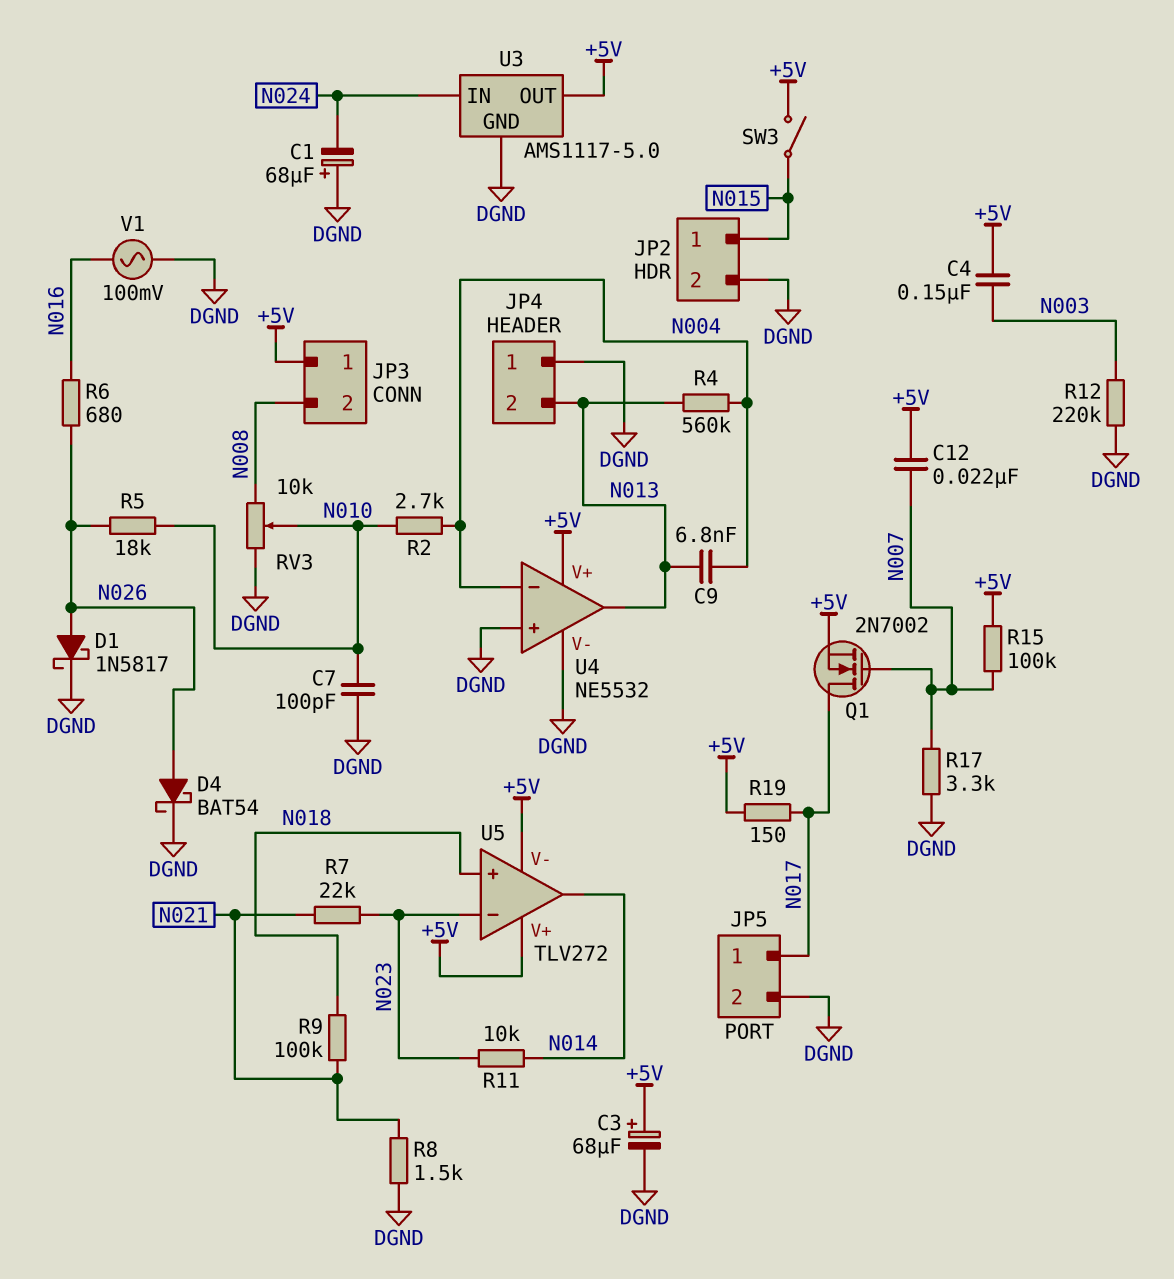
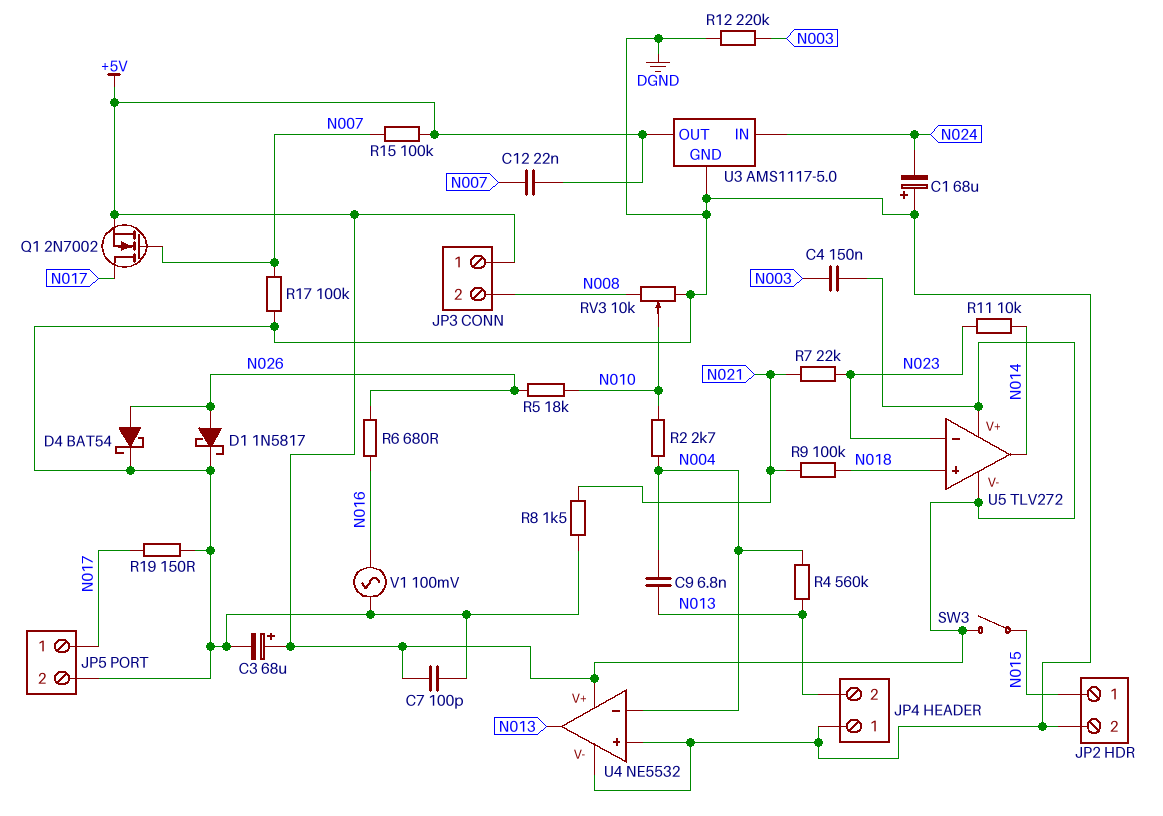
C7: 100pF (DGND, N010) -> 100pF (+5V, DGND)
R17: 3.3k (DGND, N007) -> 100k (DGND, N007)
R19: 150 (+5V, N017) -> 150 (DGND, N017)

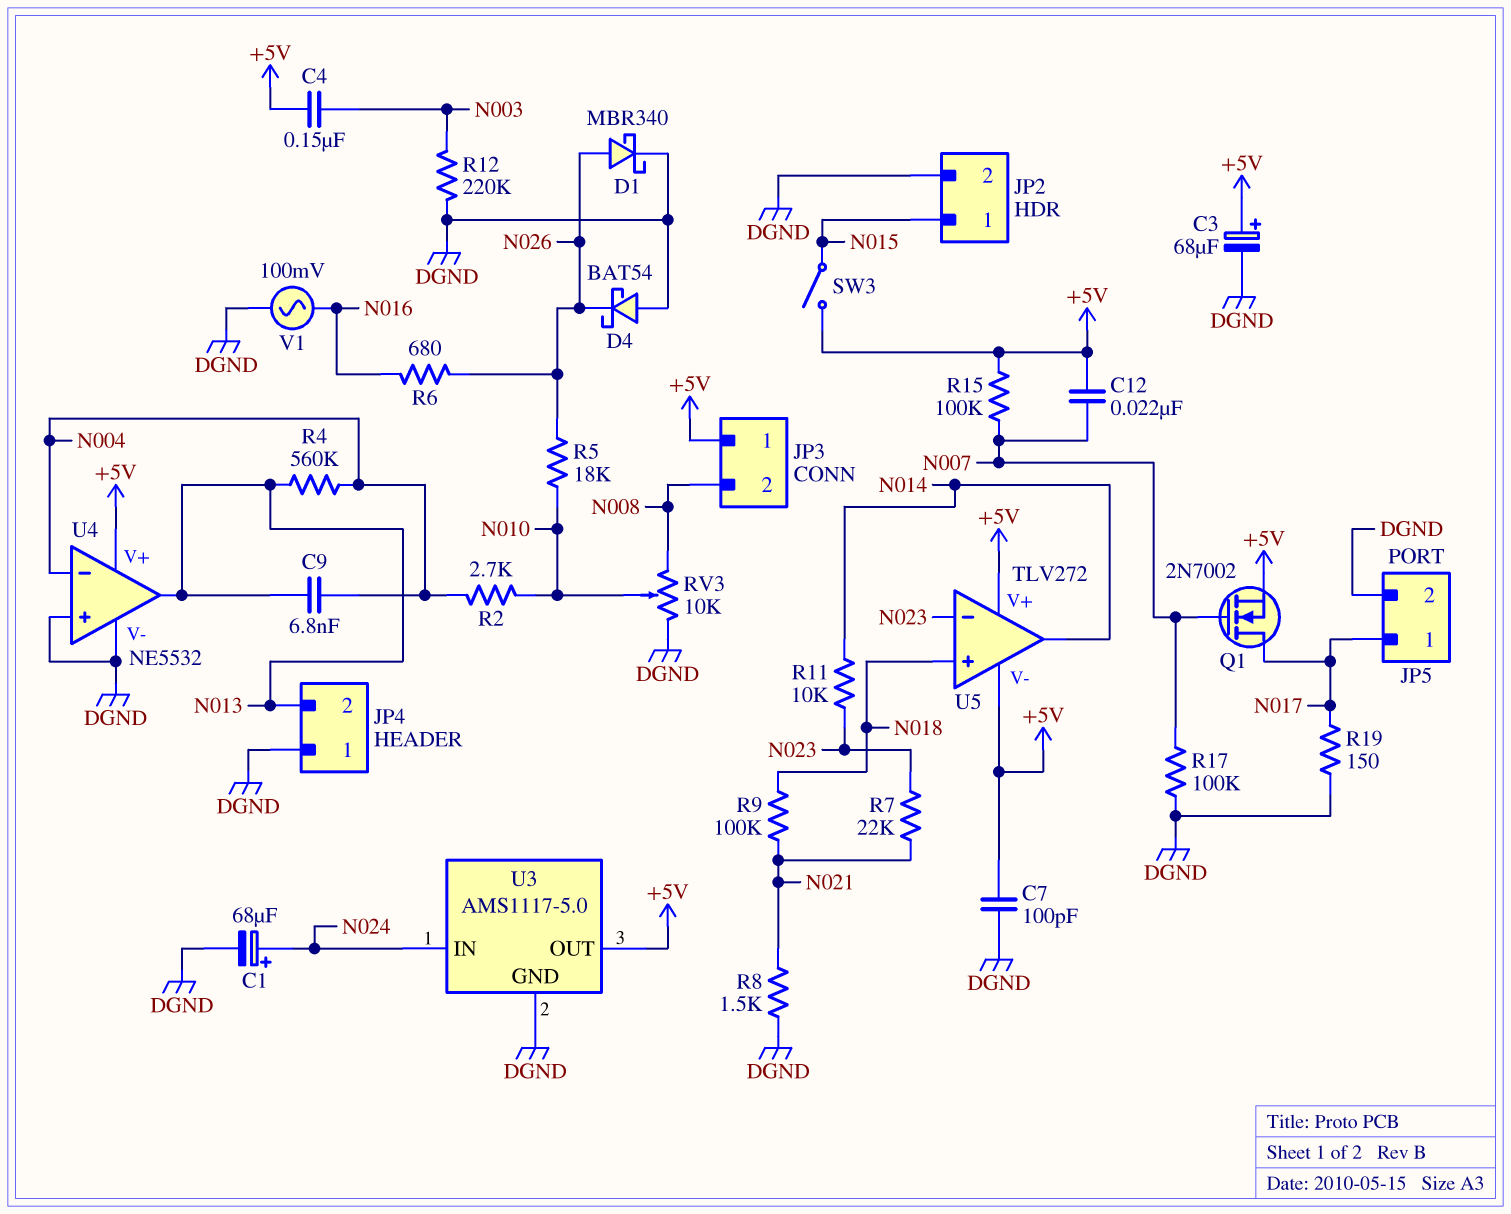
C1: 68uF (plus DGND, minus N024) -> 68uF (plus N024, minus DGND)
D1: schottky 1N5817 (A N026, K DGND) -> schottky MBR340 (A N026, K DGND)
D4: schottky BAT54 (A N026, K DGND) -> schottky BAT54 (A DGND, K N026)

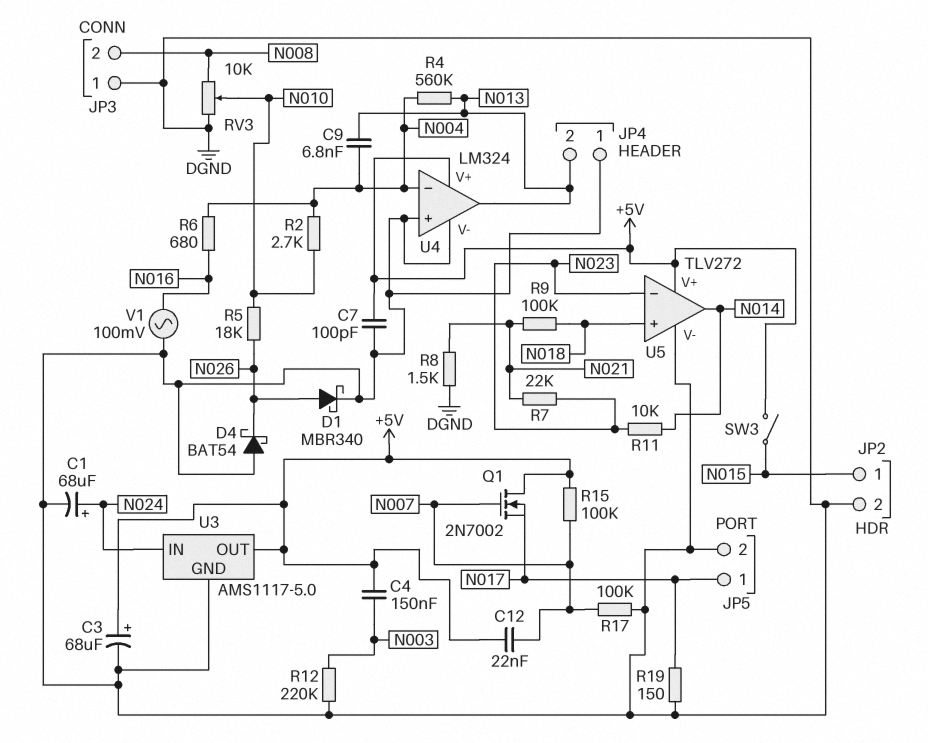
JP3 pin 1: +5V -> DGND
Q1: NMOS 2N7002 (G N007, D N017, S +5V) -> NMOS 2N7002 (G N007, D +5V, S N017)
R6: 680 (N016, N026) -> 680 (N004, N016)
U4: NE5532 -> LM324
U5 pin V-: +5V -> DGND

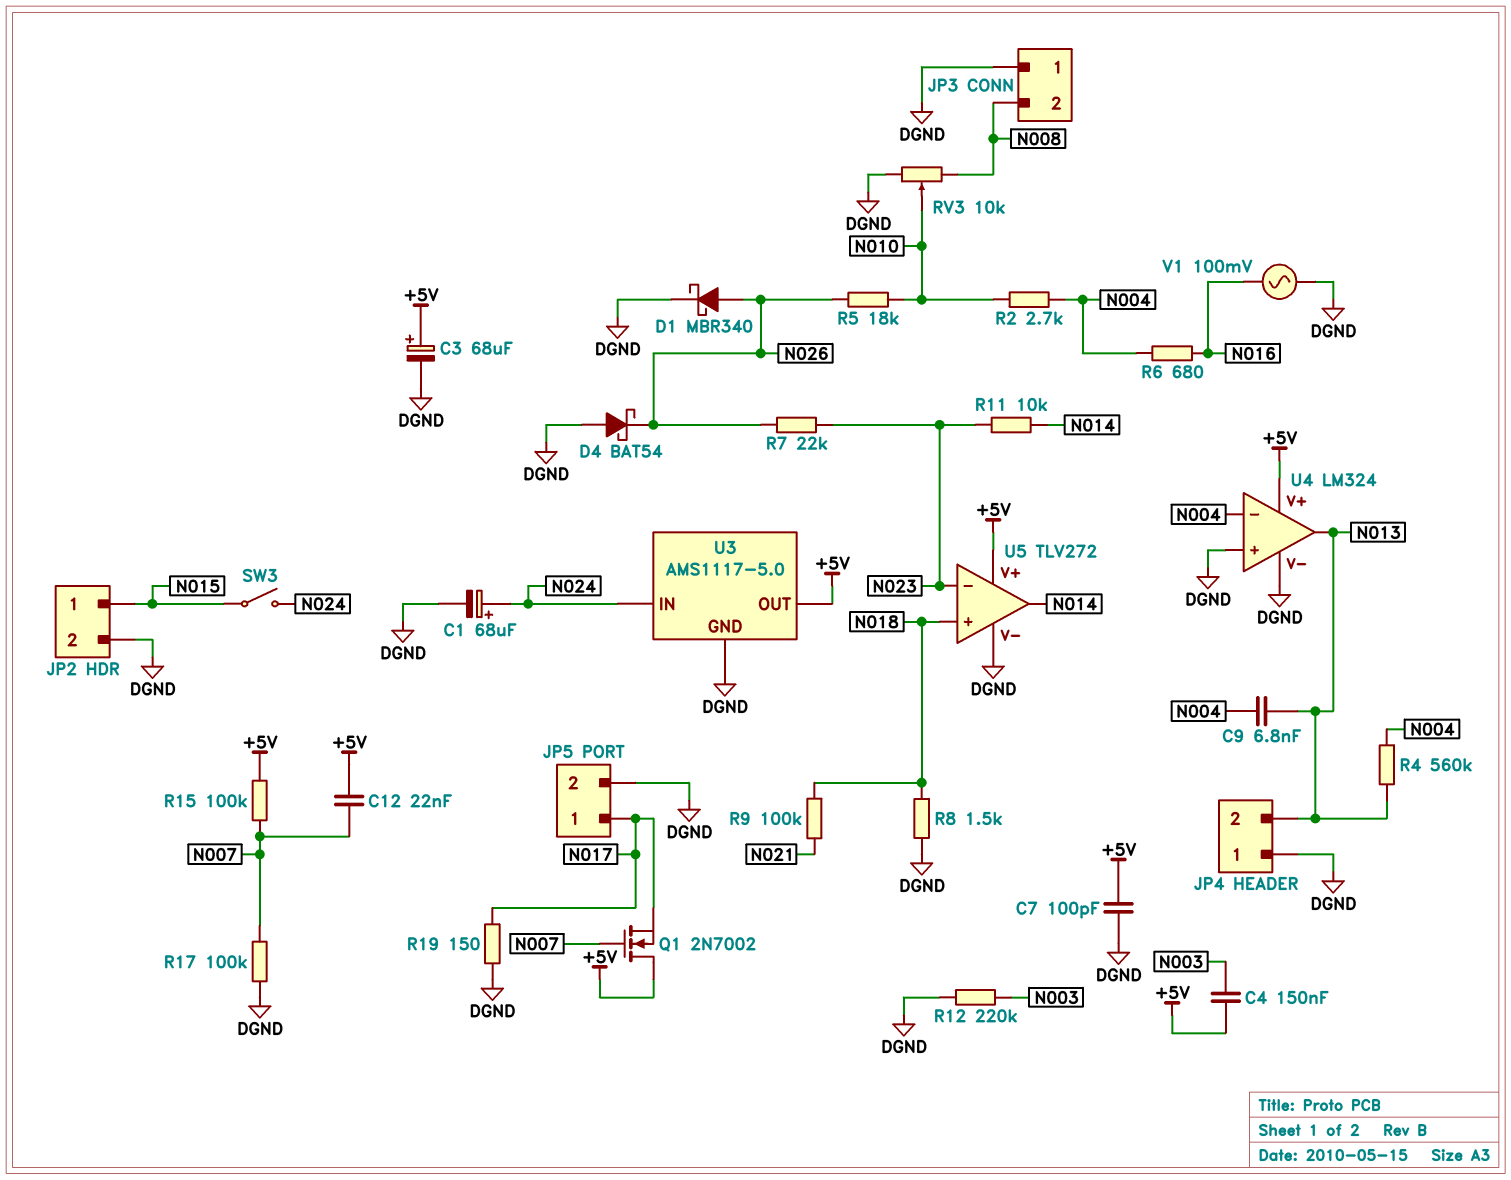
R7: 22k (N021, N023) -> 22k (N023, N026)
R8: 1.5k (DGND, N021) -> 1.5k (DGND, N018)
SW3: switch (+5V, N015) -> switch (N015, N024)

